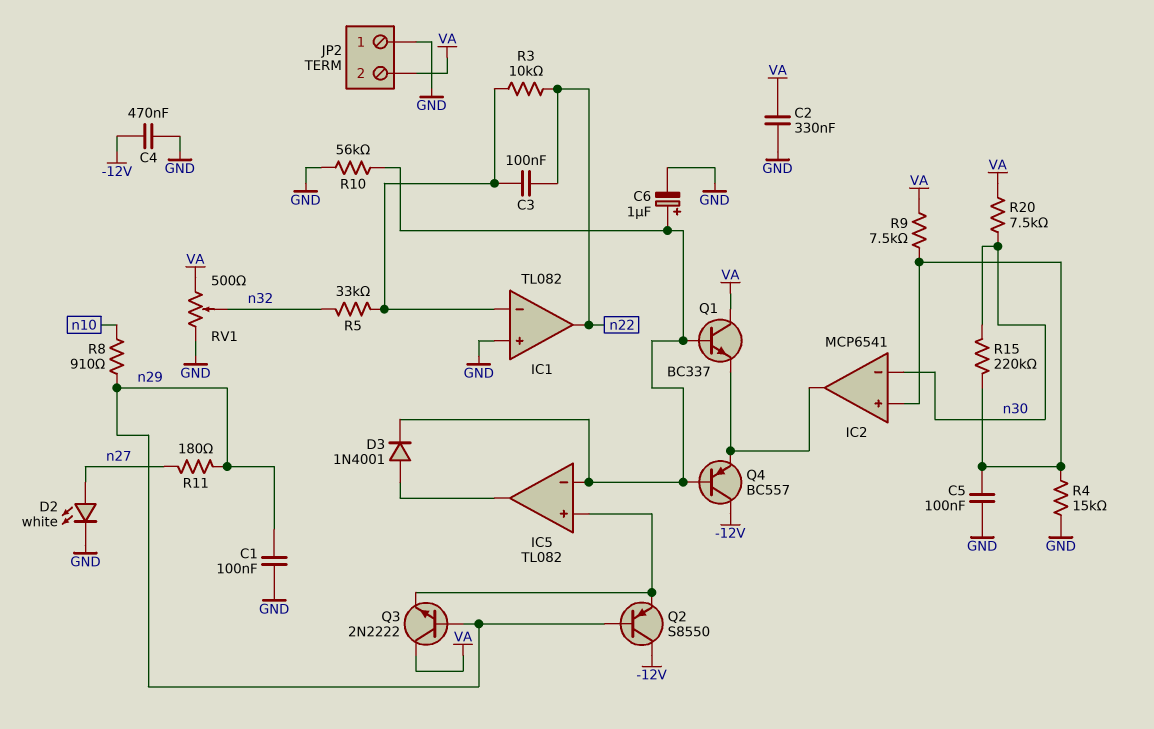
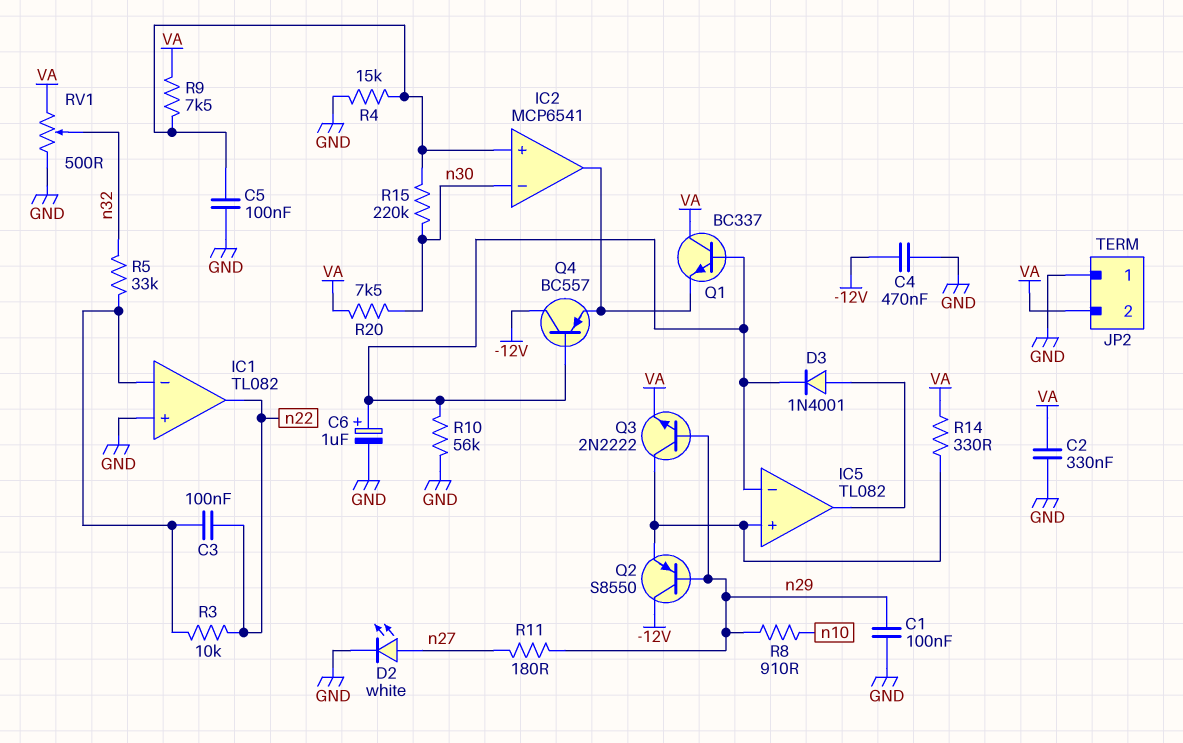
Q3: NPN 2N2222 (B n29, C VA, E IC5/in+) -> NPN 2N2222 (B n29, C IC5/in+, E VA)
R14: none -> 330 (IC5/in+, VA)

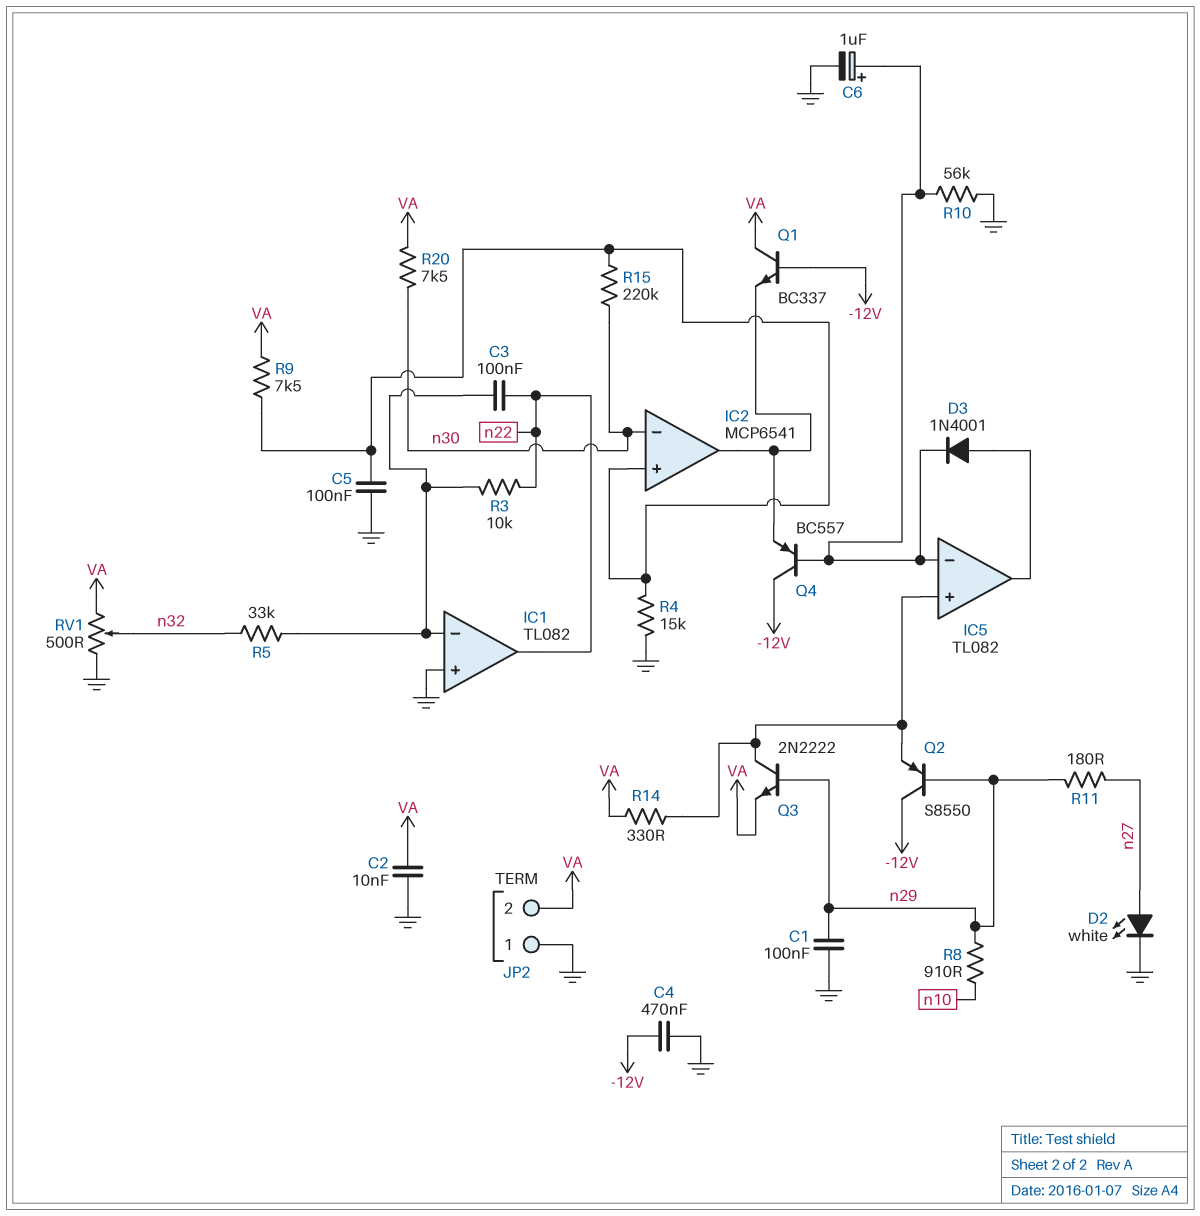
C2: 330nF (GND, VA) -> 10nF (GND, VA)
Q1: NPN BC337 (B IC5/in-, C VA, E IC2/out) -> NPN BC337 (B -12V, C VA, E IC2/out)

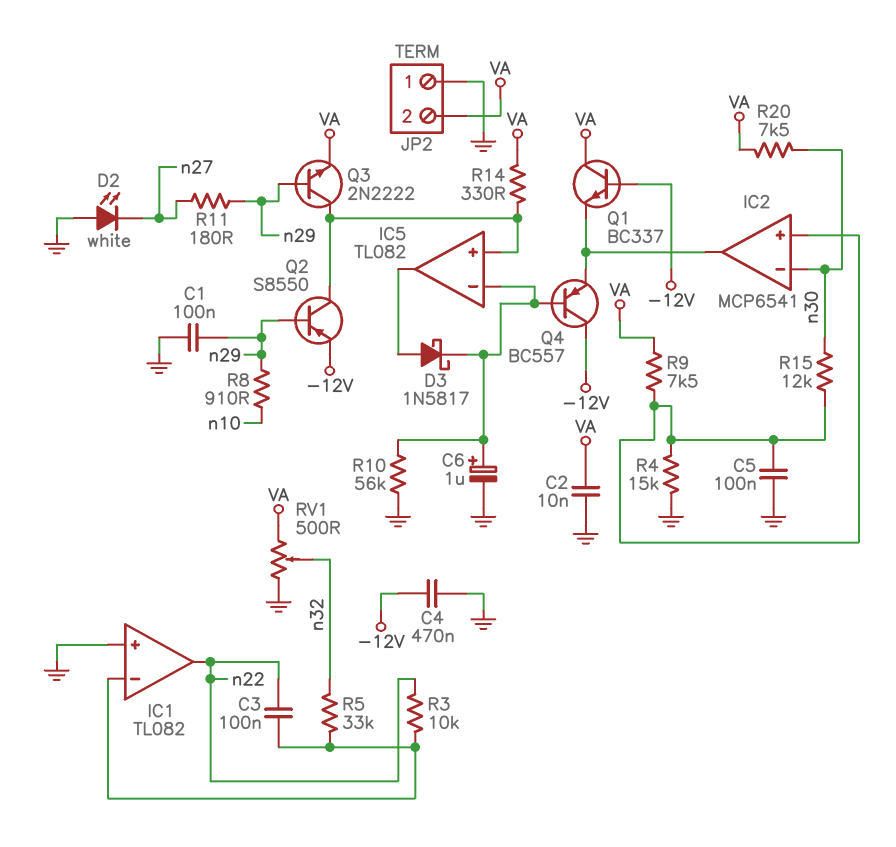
D2: LED white (A n27, K GND) -> LED white (A GND, K n27)
D3: diode 1N4001 (A IC5/out, K IC5/in-) -> schottky 1N5817 (A IC5/out, K IC5/in-)
Q2: PNP S8550 (B n29, C -12V, E IC5/in+) -> PNP S8550 (B n29, C IC5/in+, E -12V)
R15: 220k (IC2/in+, n30) -> 12k (IC2/in+, n30)

